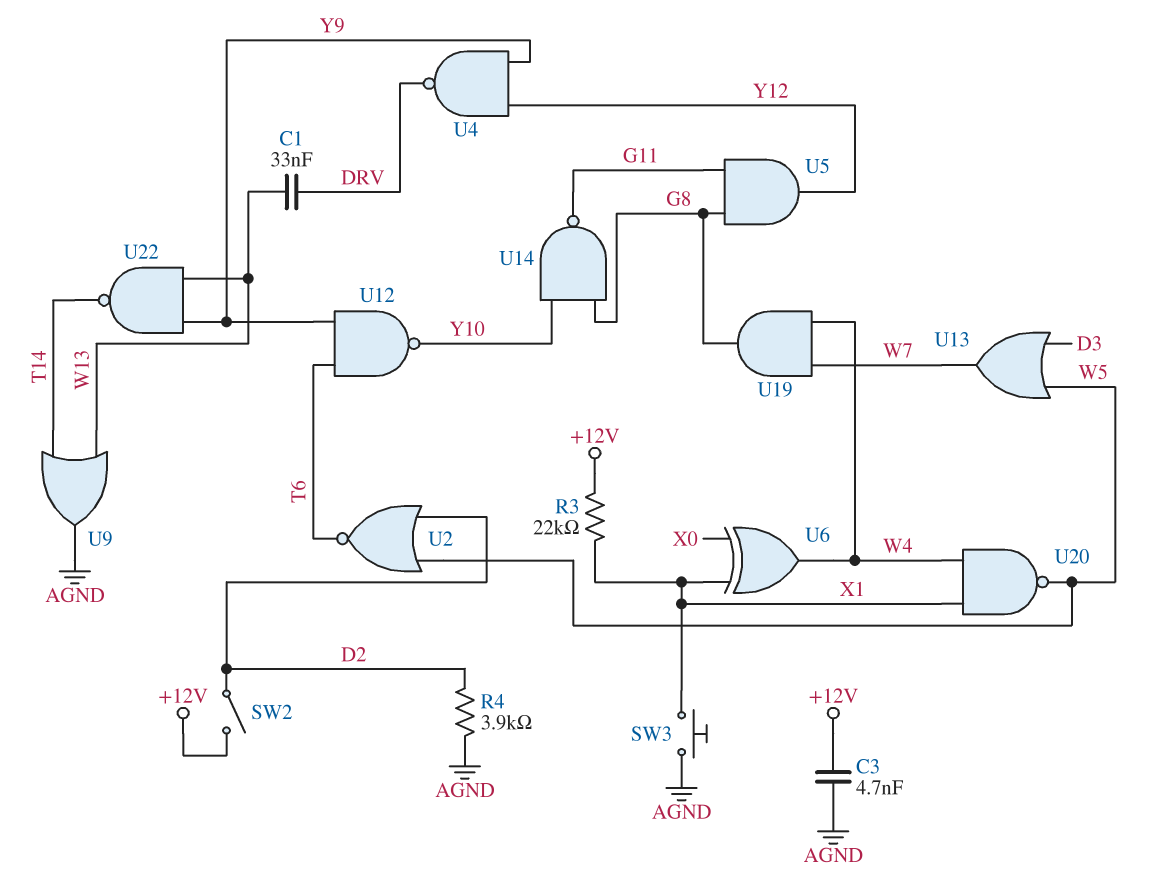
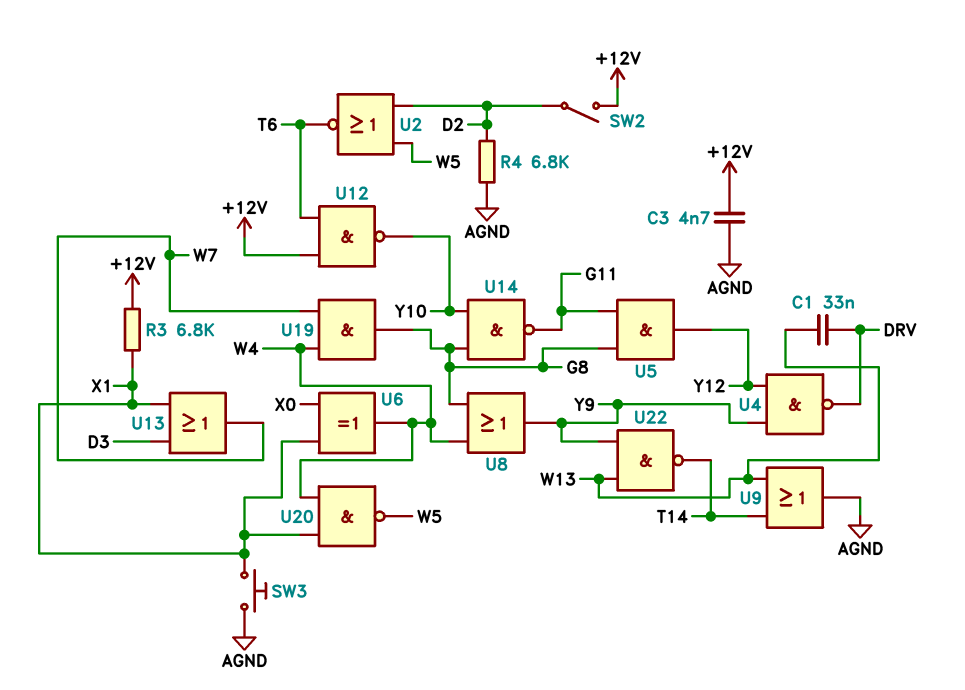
R3: 22k (+12V, X1) -> 6.8k (+12V, X1)
R4: 3.9k (AGND, D2) -> 6.8k (AGND, D2)
U8: none -> OR (in G8, in W4, out Y9)
U12: NAND (in T6, in Y9, out Y10) -> NAND (in +12V, in T6, out Y10)
U13: OR (in D3, in W5, out W7) -> OR (in D3, in X1, out W7)

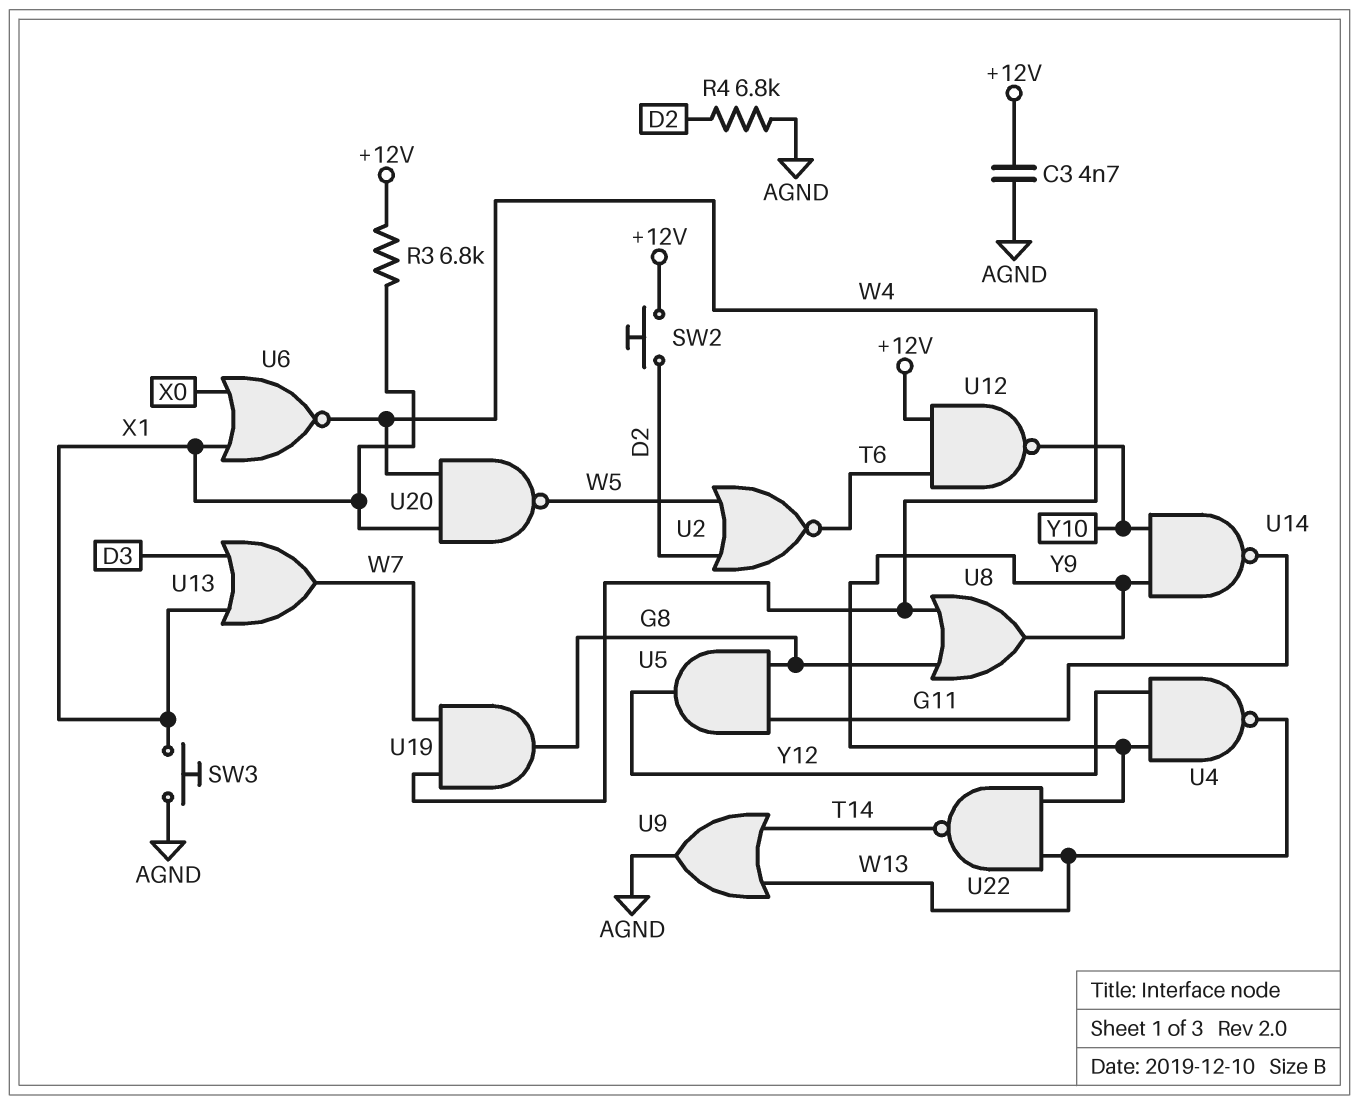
C1: 33nF (DRV, W13) -> none
SW2: switch (+12V, D2) -> button (+12V, D2)
U4: NAND (in Y9, in Y12, out DRV) -> NAND (in Y9, in Y12, out W13)
U6: XOR (in X0, in X1, out W4) -> NOR (in X0, in X1, out W4)
U14: NAND (in G8, in Y10, out G11) -> NAND (in Y9, in Y10, out G11)

